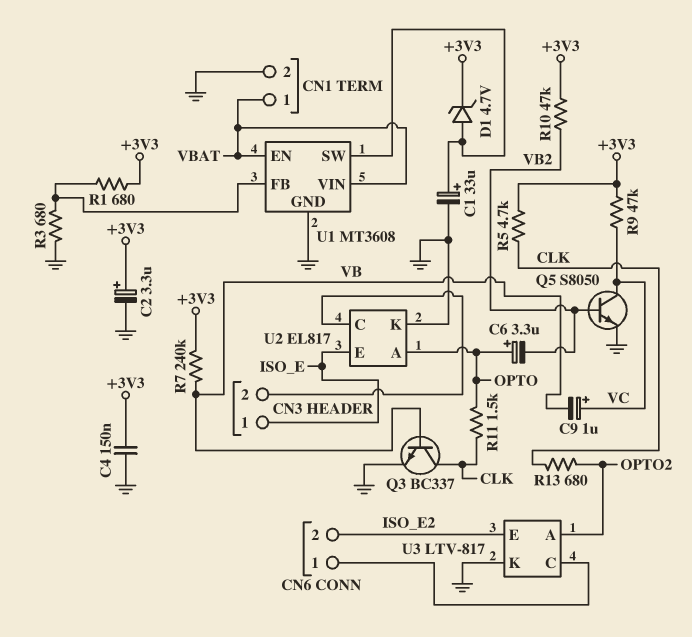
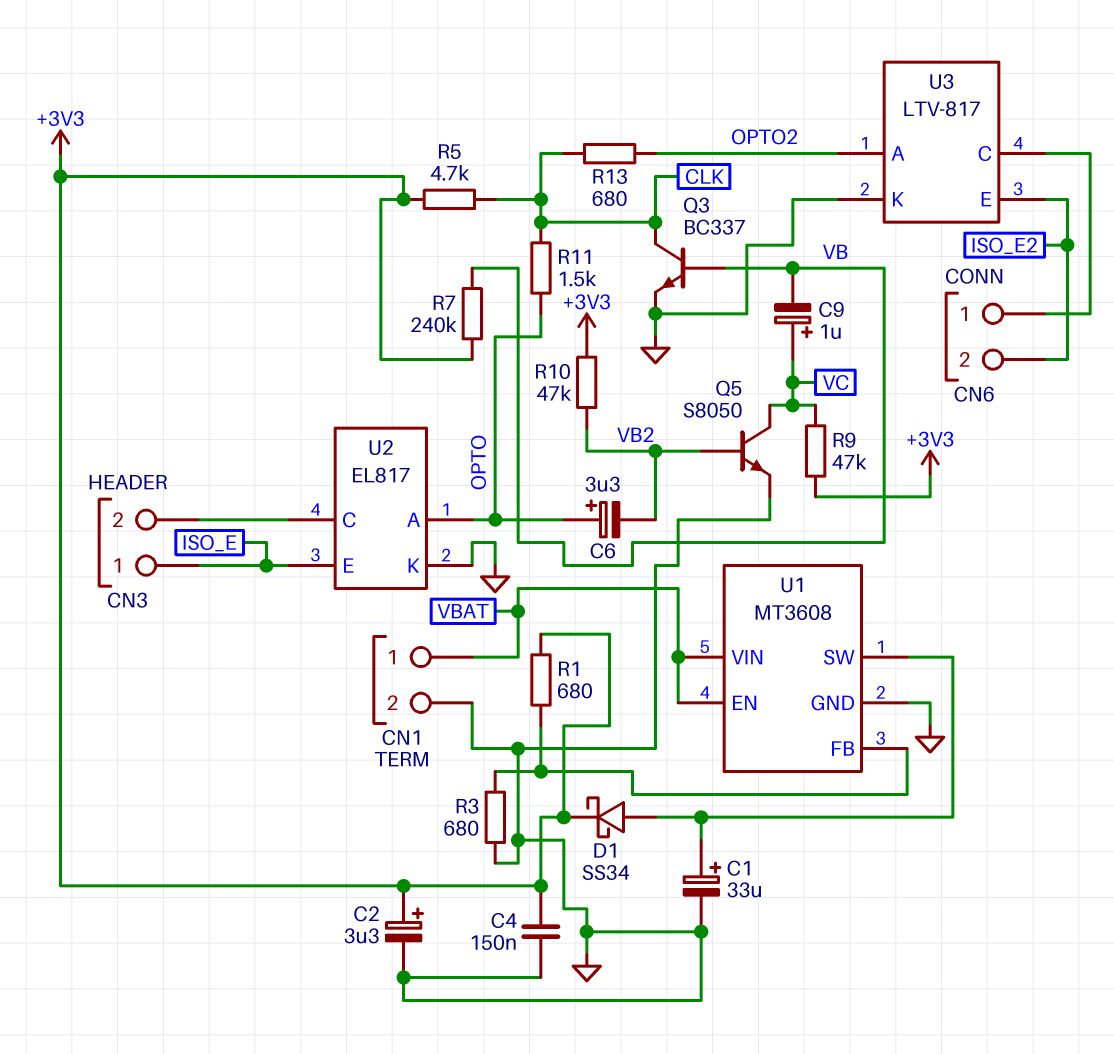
D1: zener 4.7V (A U1/SW, K +3V3) -> schottky SS34 (A U1/SW, K +3V3)

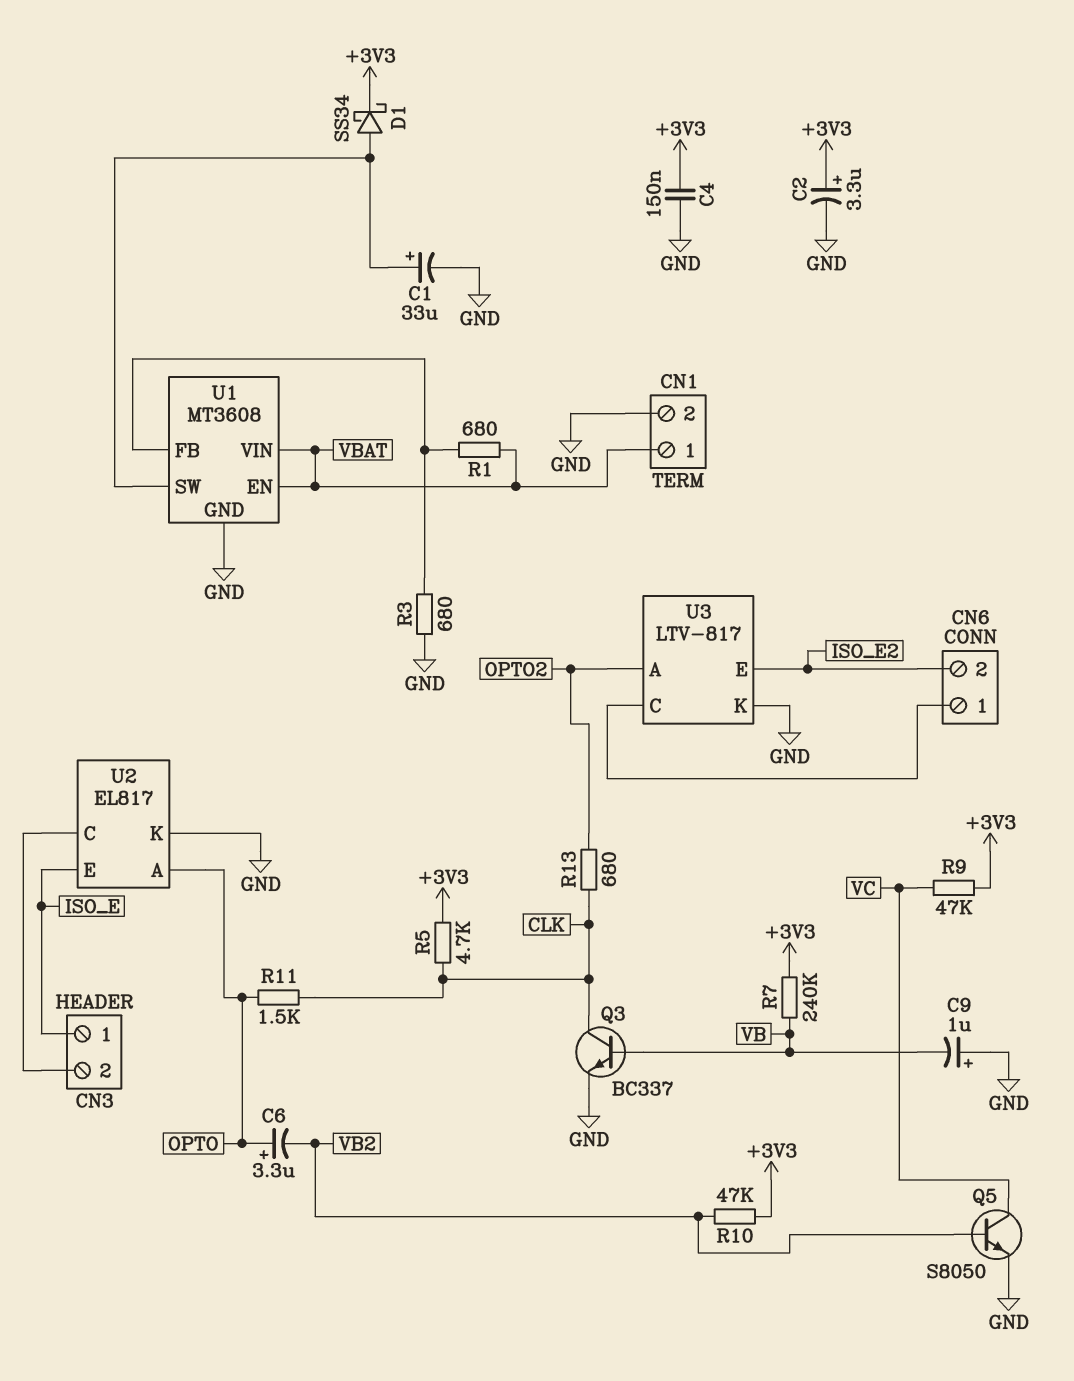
C9: 1uF (plus VC, minus VB) -> 1uF (plus GND, minus VB)
R1: 680 (+3V3, U1/FB) -> 680 (U1/FB, VBAT)

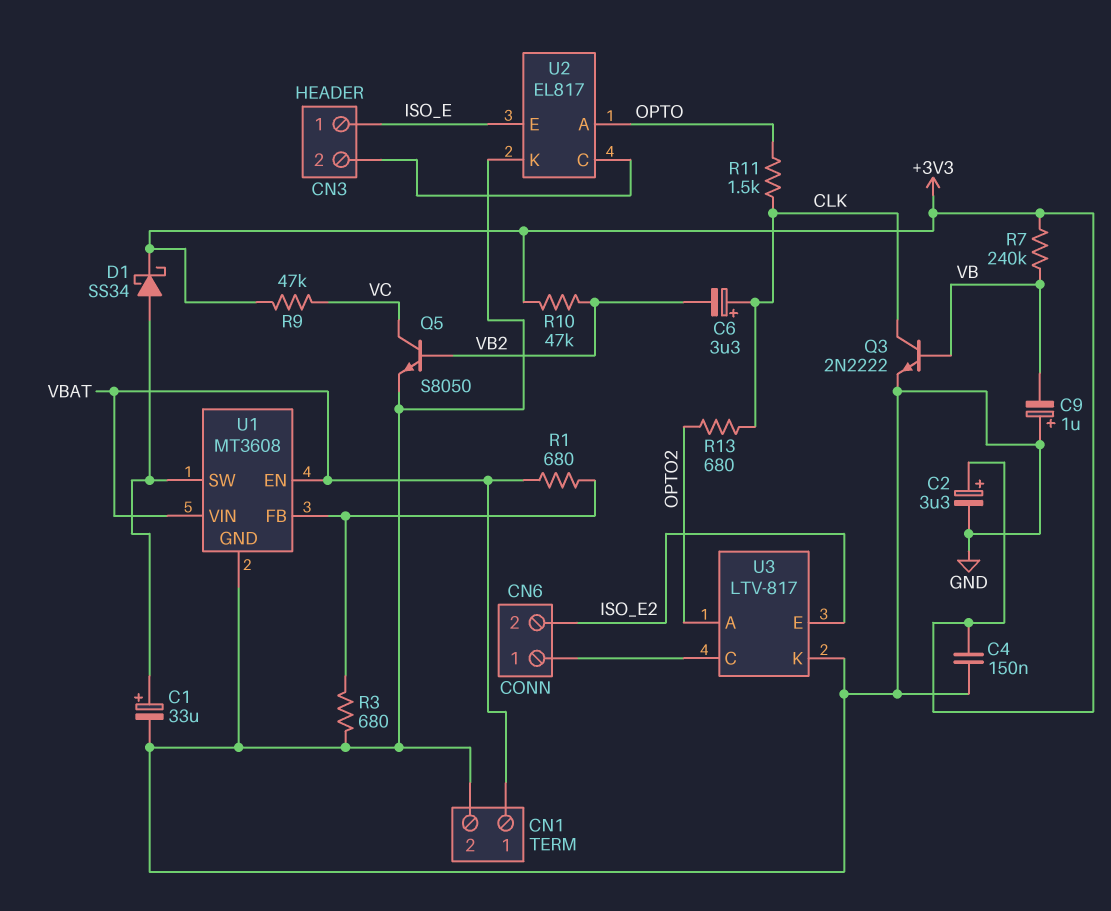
C6: 3.3uF (plus OPTO, minus VB2) -> 3.3uF (plus CLK, minus VB2)
Q3: NPN BC337 (B VB, C CLK, E GND) -> NPN 2N2222 (B VB, C CLK, E GND)
R5: 4.7k (+3V3, CLK) -> none

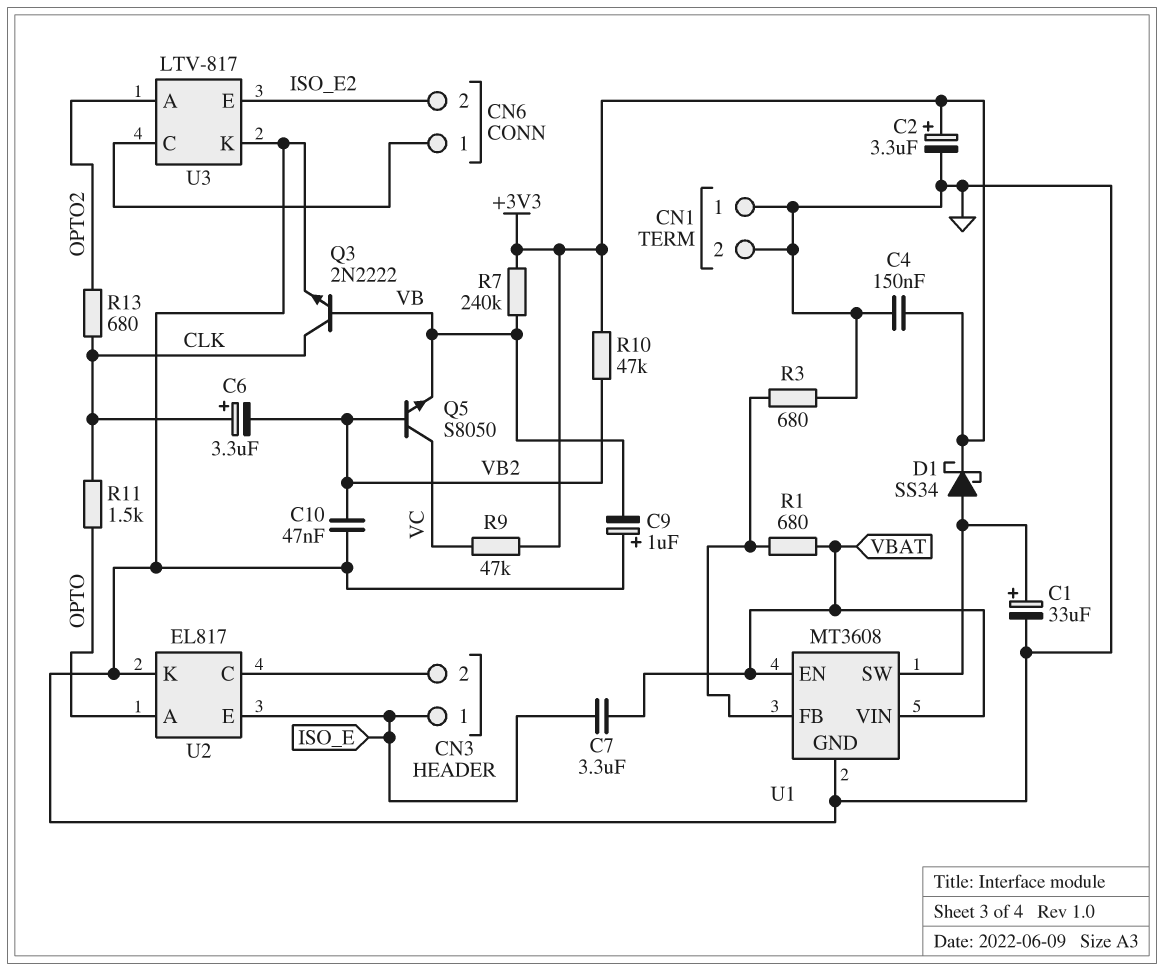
C7: none -> 3.3uF (ISO_E, VBAT)
C10: none -> 47nF (GND, VB2)
CN1 pin 1: VBAT -> GND
Q5: NPN S8050 (B VB2, C VC, E GND) -> NPN S8050 (B VB2, C VC, E VB)

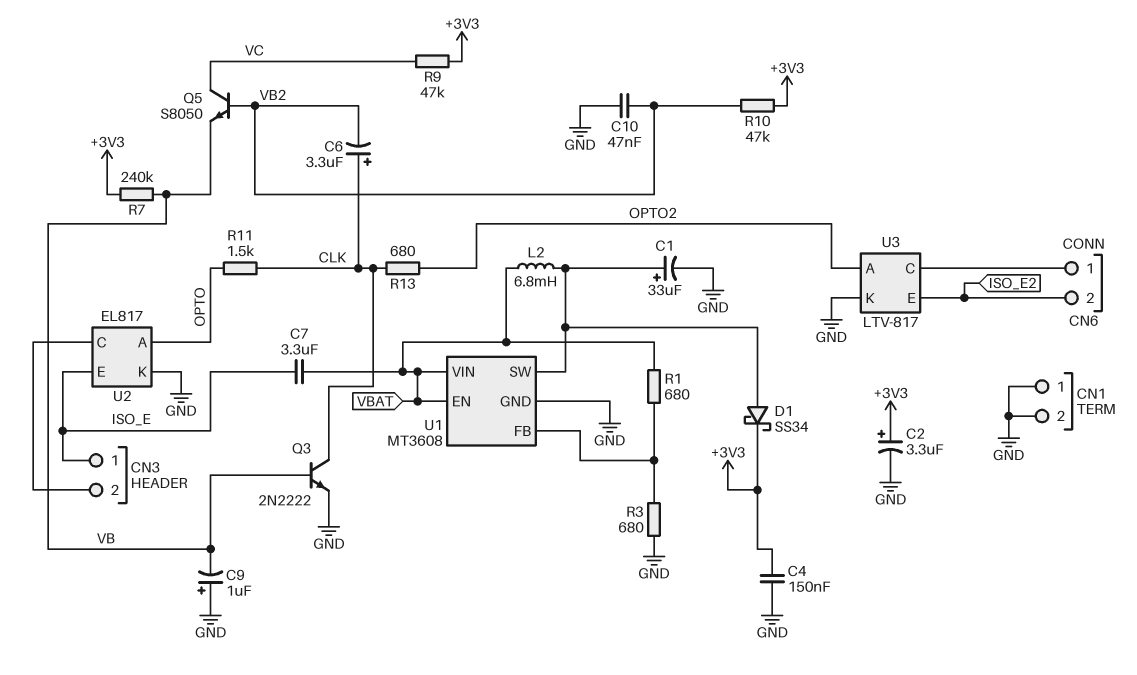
L2: none -> 6.8mH (U1/SW, VBAT)

